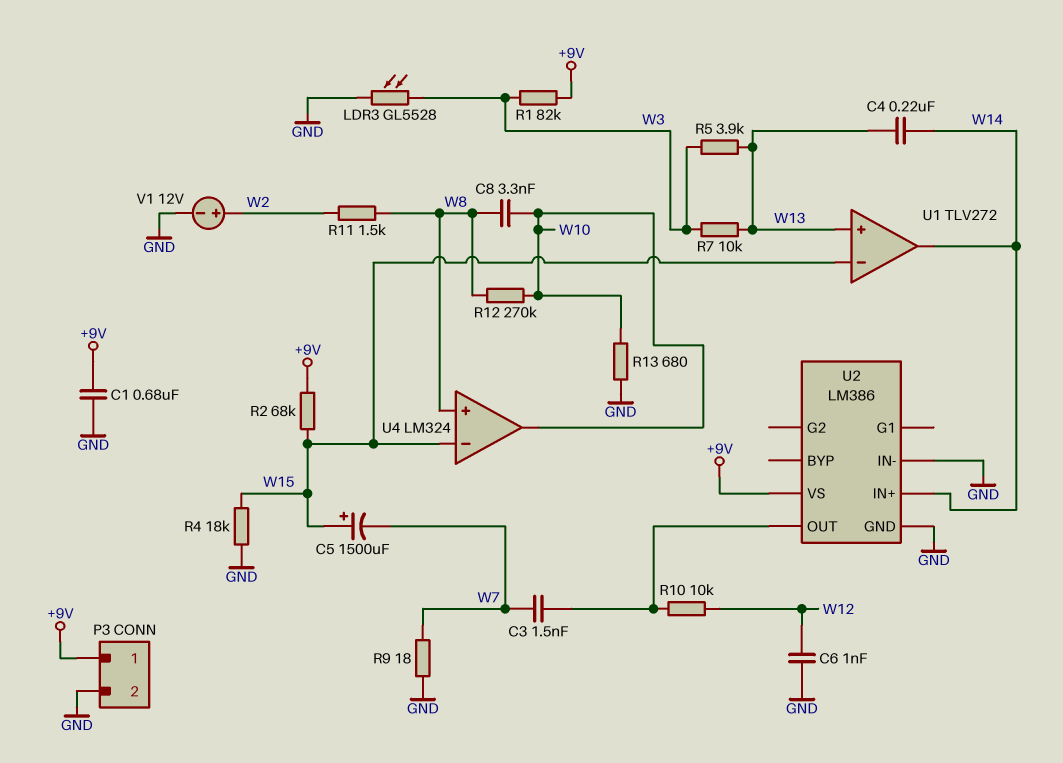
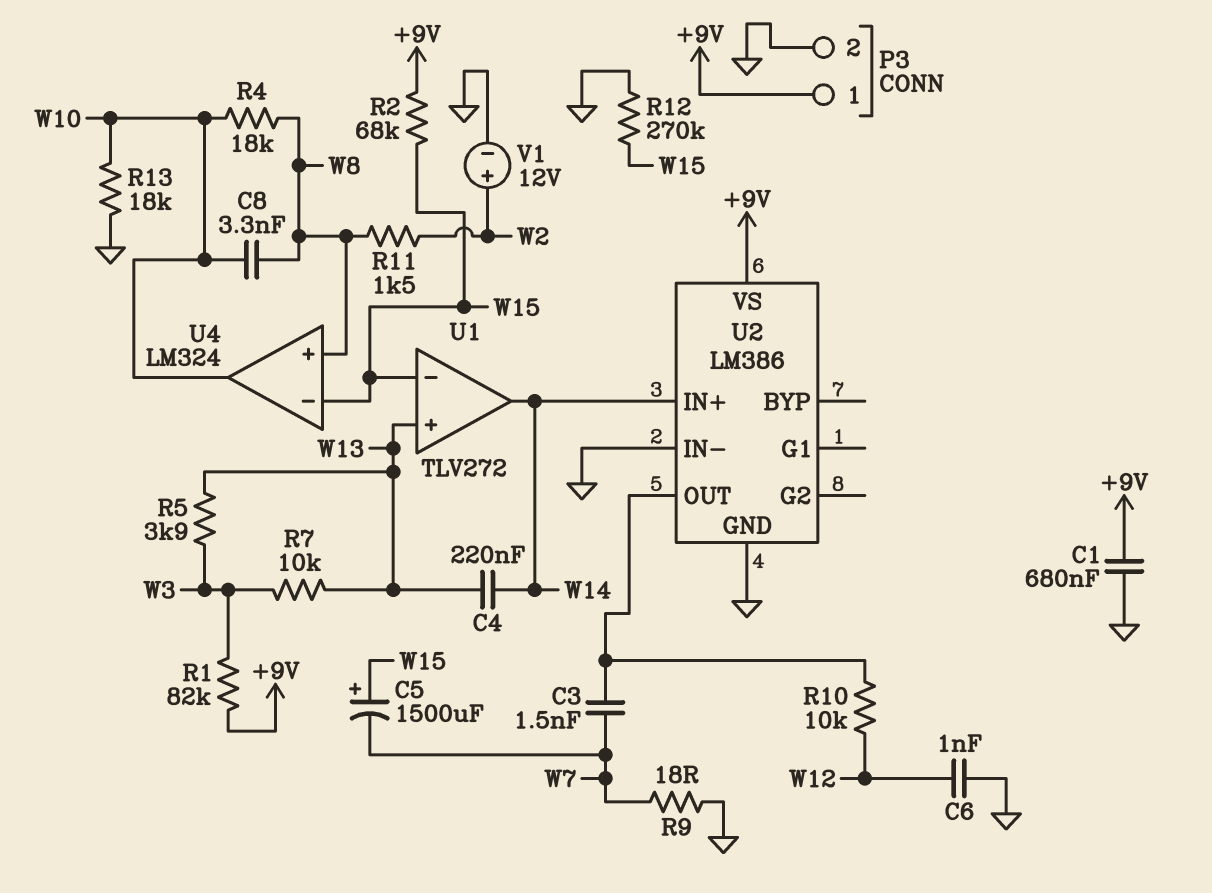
LDR3: GL5528 (GND, W3) -> none
R4: 18k (GND, W15) -> 18k (W8, W10)
R12: 270k (W8, W10) -> 270k (GND, W15)
R13: 680 (GND, W10) -> 18k (GND, W10)

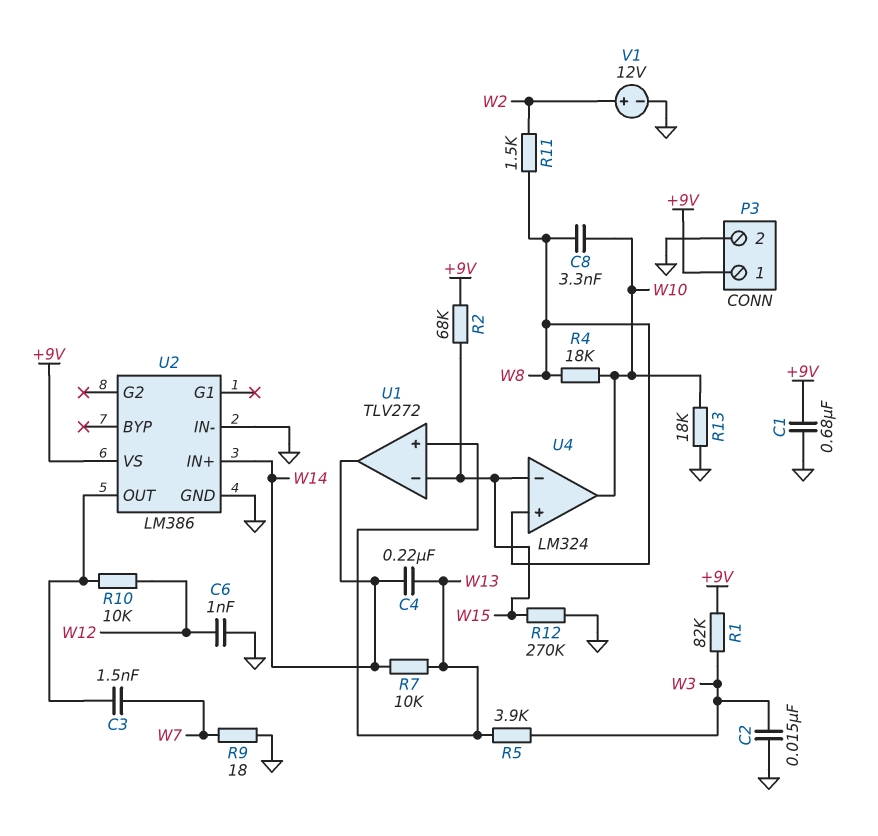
C2: none -> 15nF (GND, W3)
C5: 1500uF (plus W15, minus W7) -> none
R7: 10k (W3, W13) -> 10k (W13, W14)

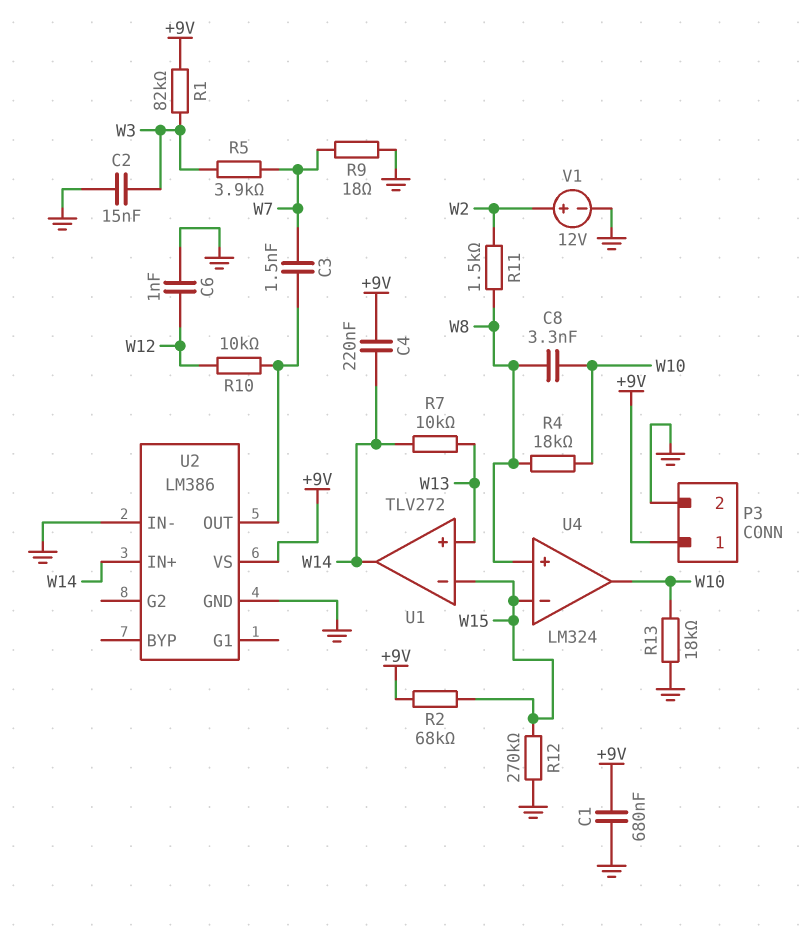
C4: 220nF (W13, W14) -> 220nF (+9V, W14)
R5: 3.9k (W3, W13) -> 3.9k (W3, W7)

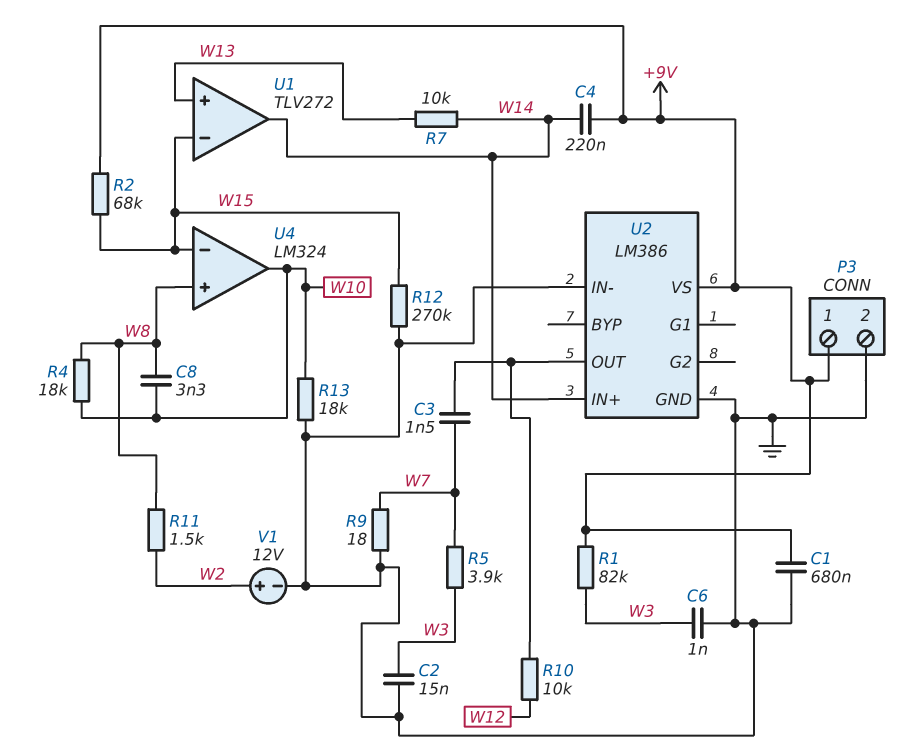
C6: 1nF (GND, W12) -> 1nF (GND, W3)

